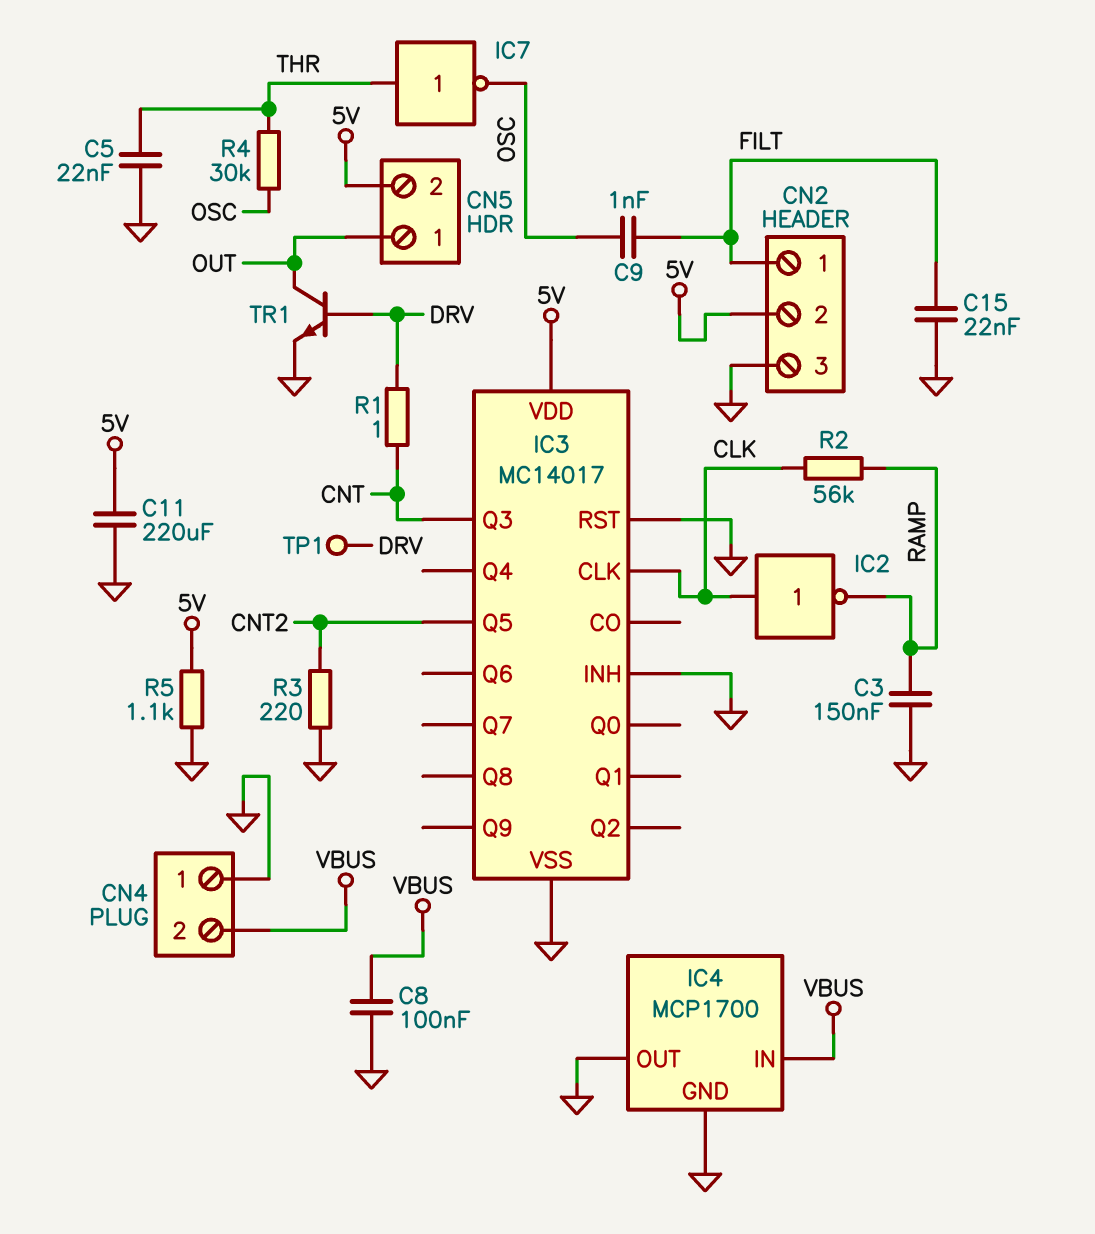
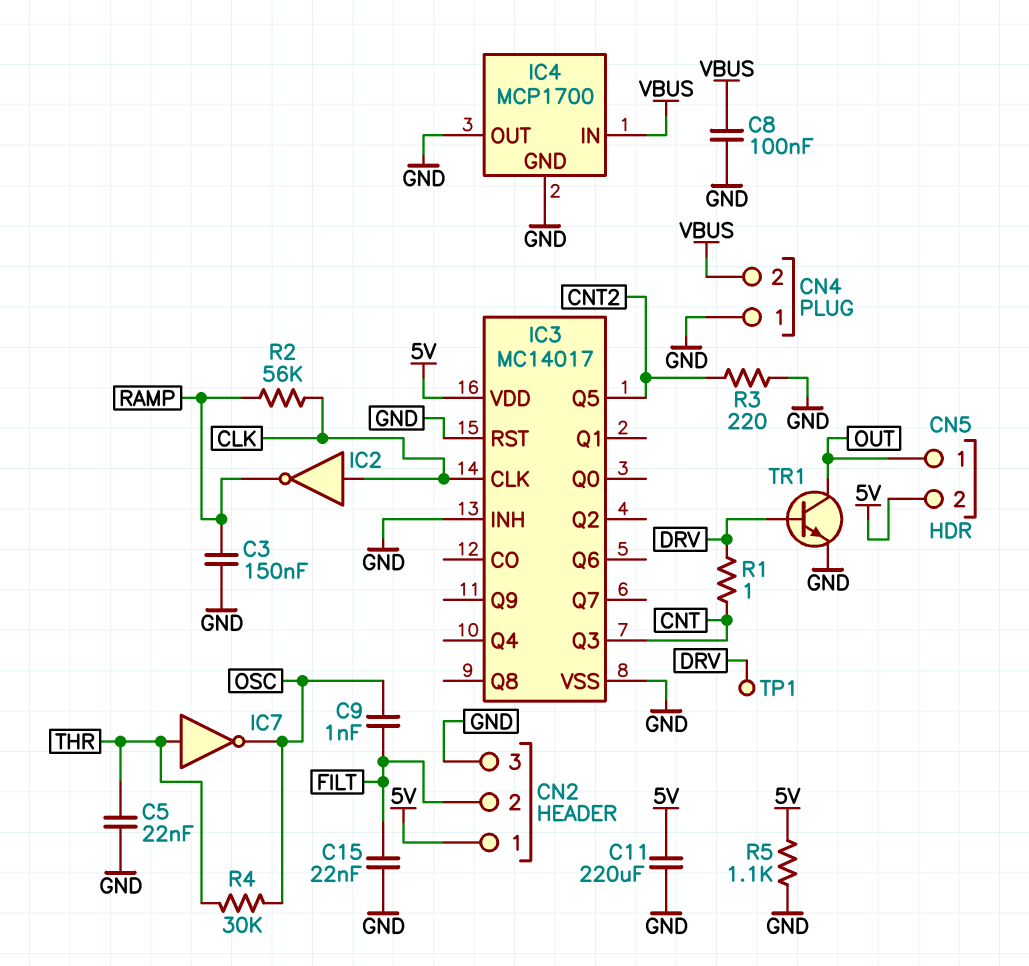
CN2 pin 1: FILT -> 5V
CN2 pin 2: 5V -> FILT

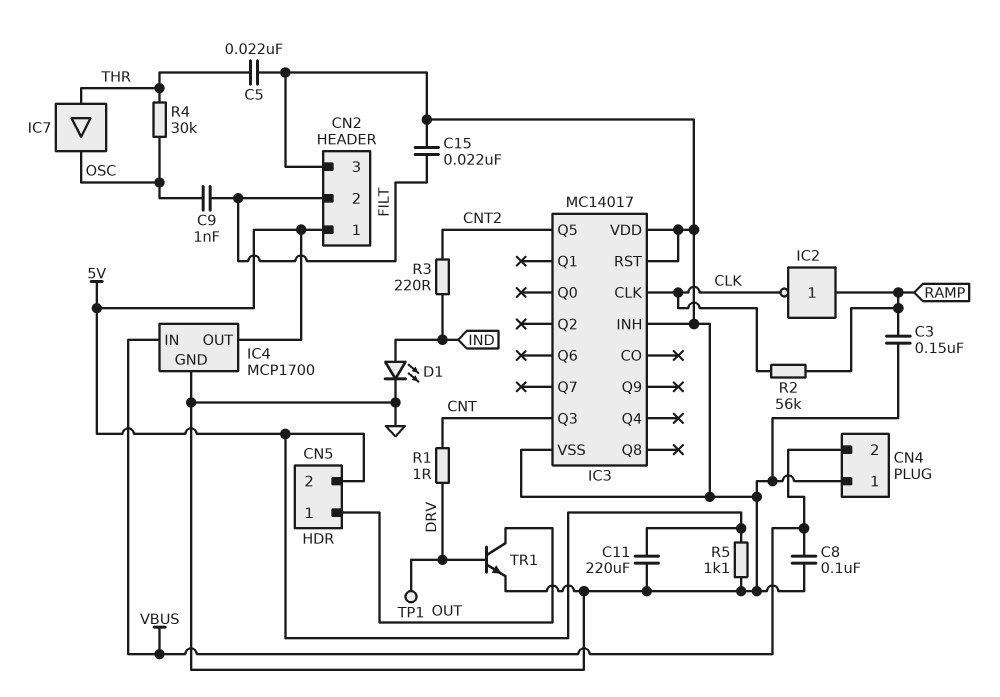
D1: none -> LED (A IND, K GND)
IC2: NOT (in CLK, out RAMP) -> NOT (in RAMP, out CLK)
IC3 pin VDD: 5V -> GND
IC4 pin OUT: GND -> 5V
IC7: NOT (in THR, out OSC) -> buffer (in THR, out OSC)
R3: 220 (CNT2, GND) -> 220 (CNT2, IND)

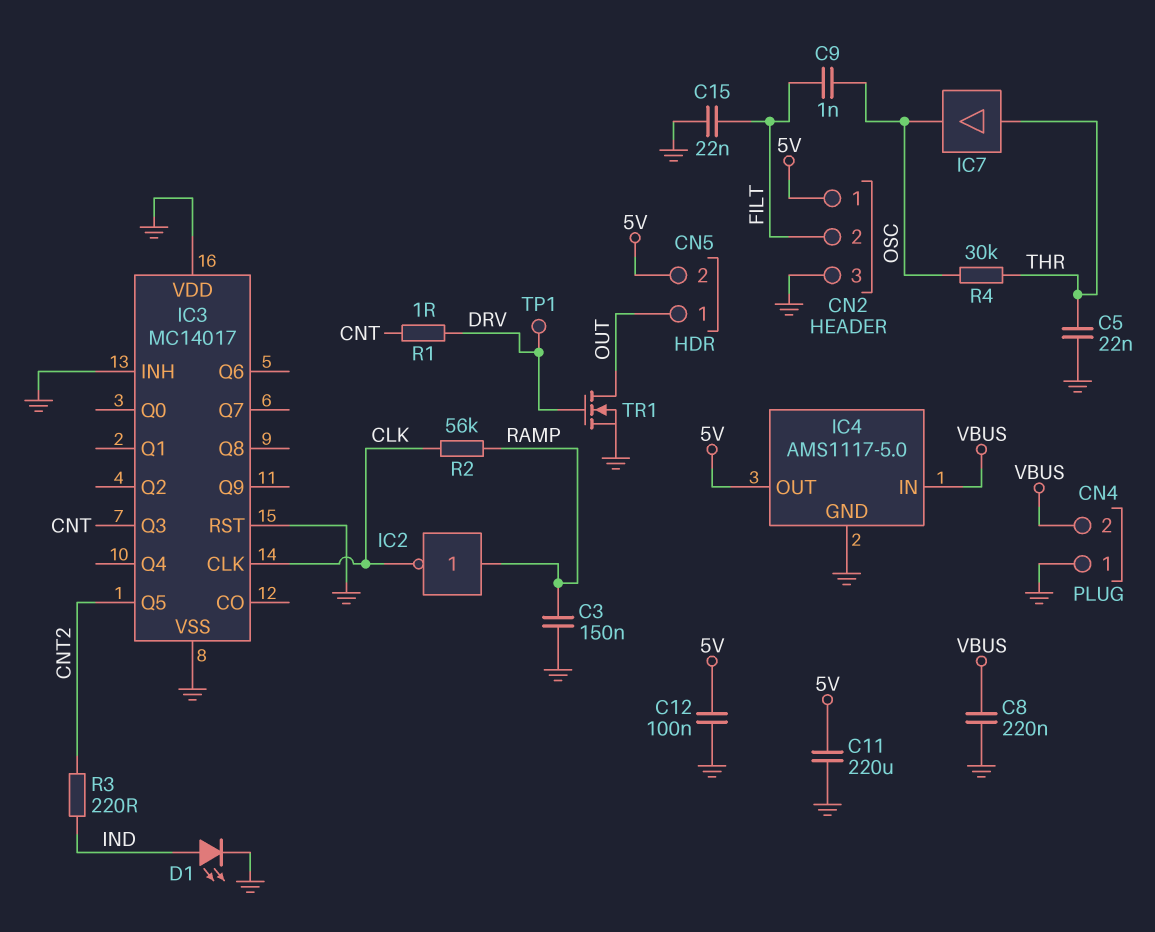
C8: 100nF (GND, VBUS) -> 220nF (GND, VBUS)
C12: none -> 100nF (5V, GND)
IC4: MCP1700 -> AMS1117-5.0
R5: 1.1k (5V, GND) -> none
TR1: NPN (B DRV, C OUT, E GND) -> NMOS (G DRV, D OUT, S GND)

